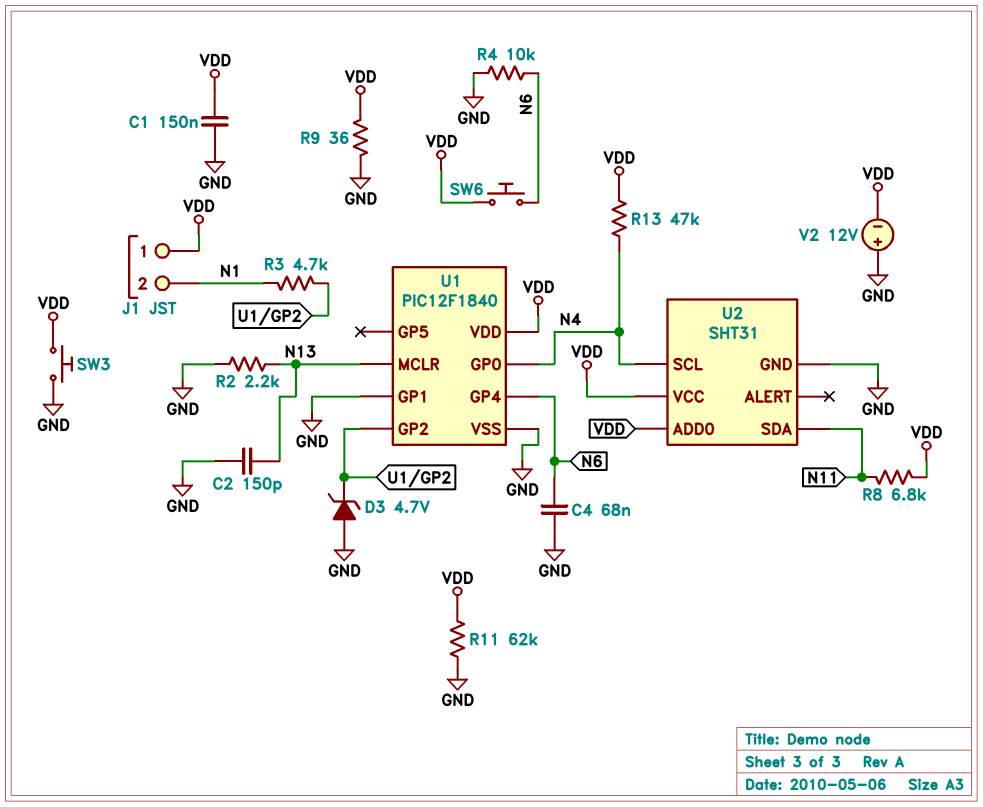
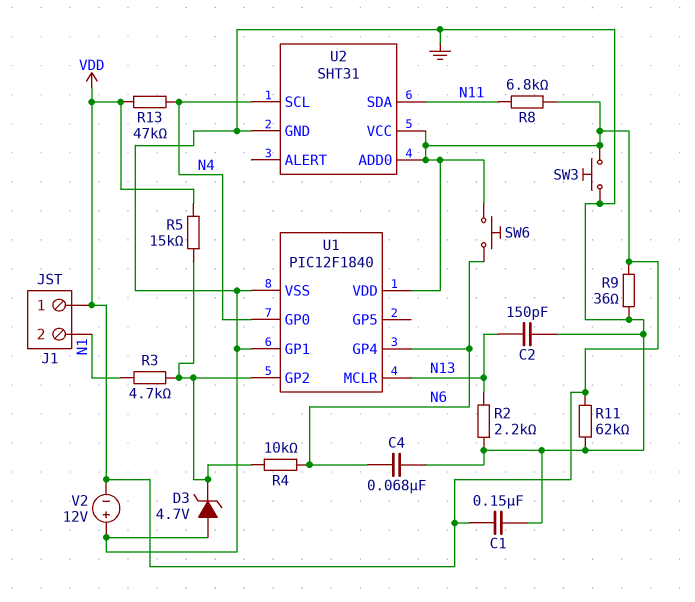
R4: 10k (GND, N6) -> 10k (N6, U1/GP2)
R5: none -> 15k (U1/GP2, VDD)

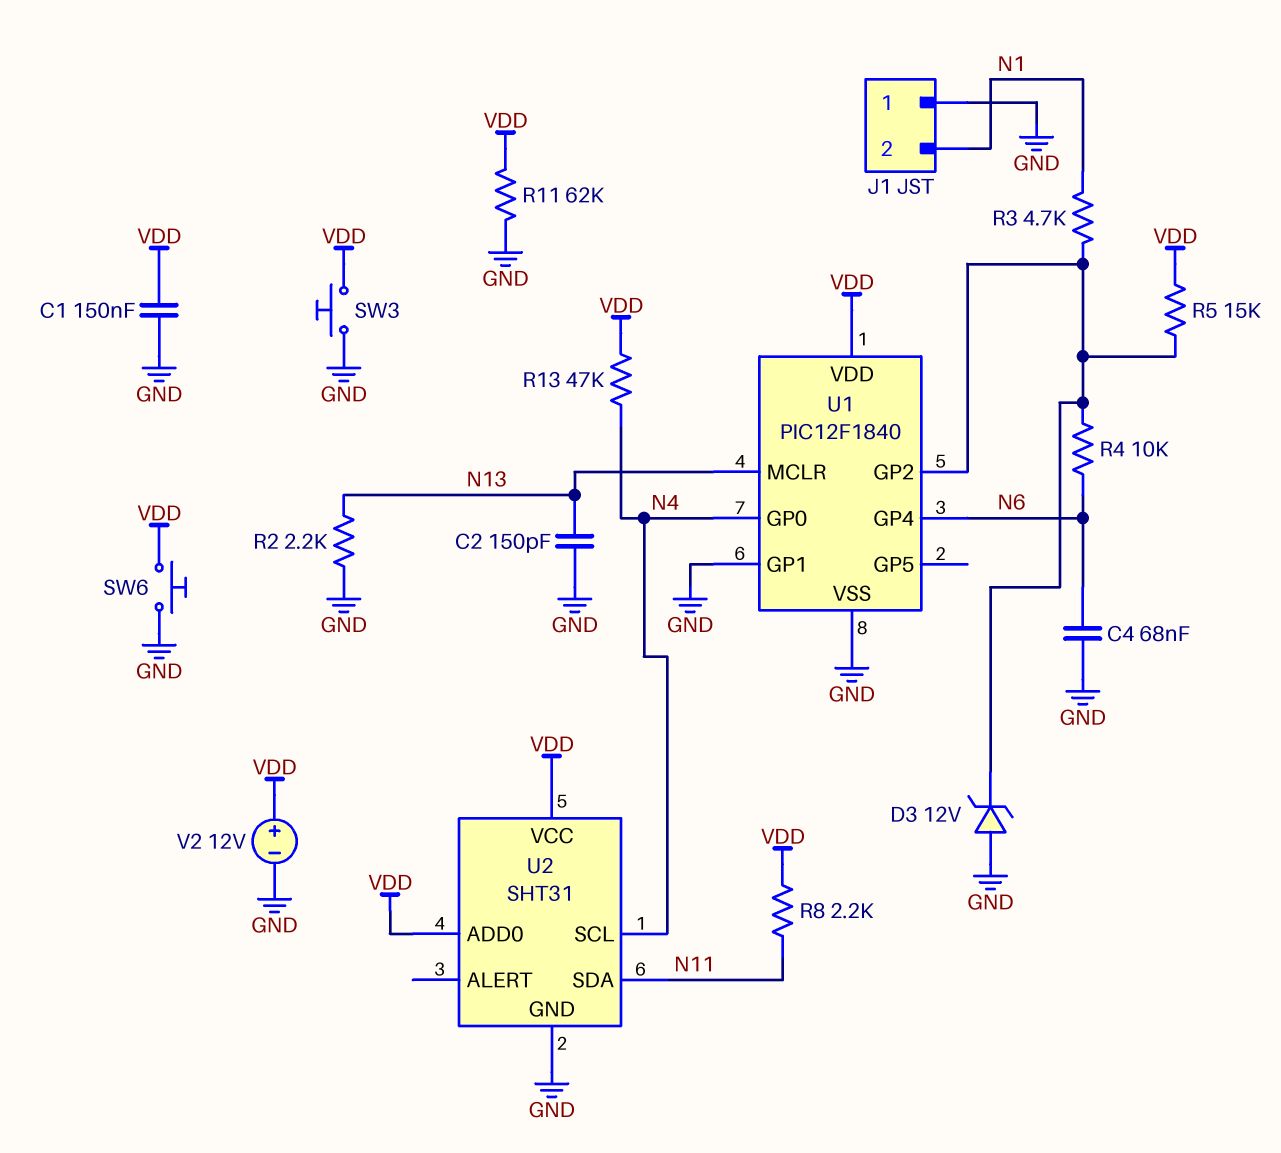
D3: zener 4.7V (A GND, K U1/GP2) -> zener 12V (A GND, K U1/GP2)
J1 pin 1: VDD -> GND
R8: 6.8k (N11, VDD) -> 2.2k (N11, VDD)
R9: 36 (GND, VDD) -> none
SW6: button (N6, VDD) -> button (GND, VDD)
V2: 12V (plus GND, minus VDD) -> 12V (plus VDD, minus GND)

